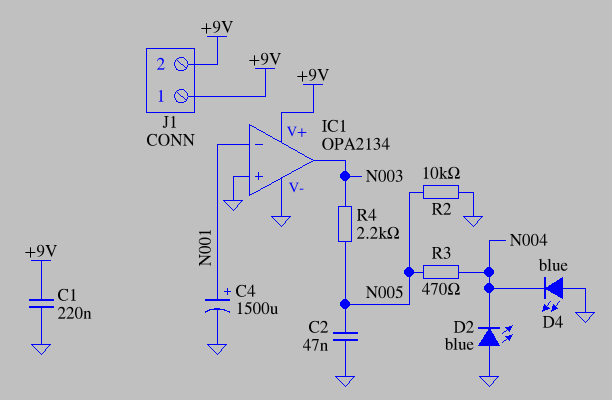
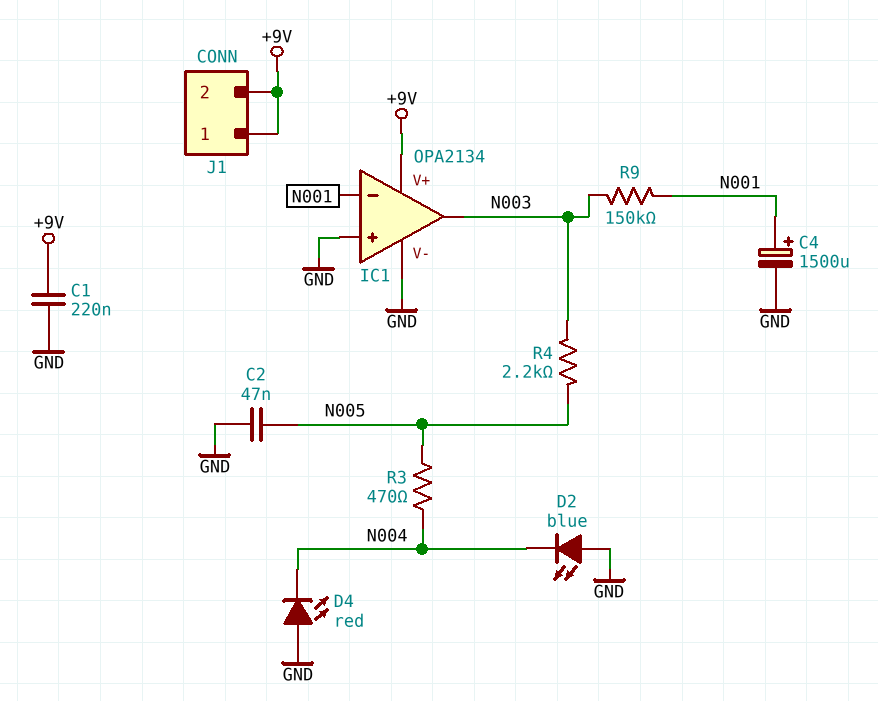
D4: LED blue (A GND, K N004) -> LED red (A GND, K N004)
R2: 10k (GND, N005) -> none
R9: none -> 150k (N001, N003)

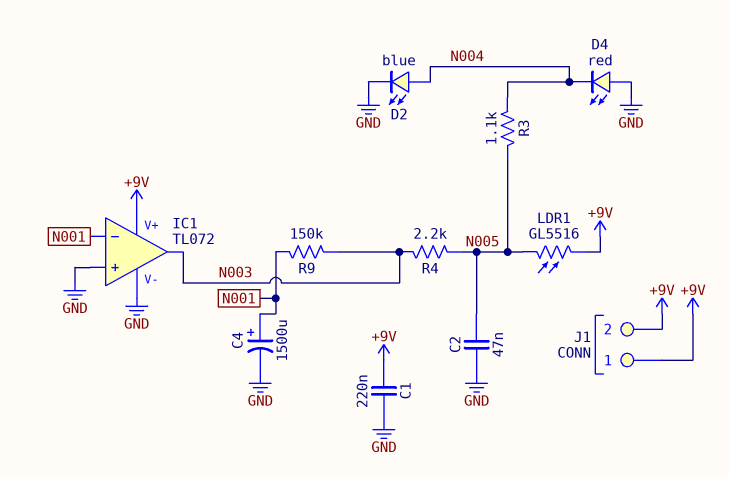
D2: LED blue (A GND, K N004) -> LED blue (A N004, K GND)
IC1: OPA2134 -> TL072
LDR1: none -> GL5516 (+9V, N005)
R3: 470 (N004, N005) -> 1.1k (N004, N005)

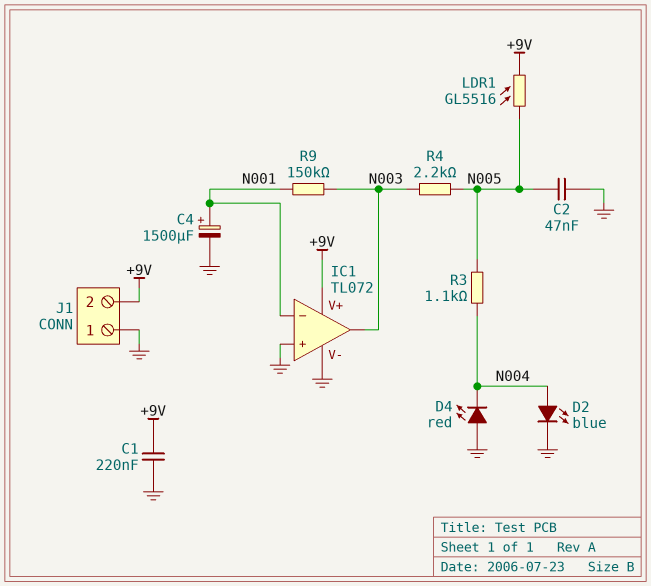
J1 pin 1: +9V -> GND

